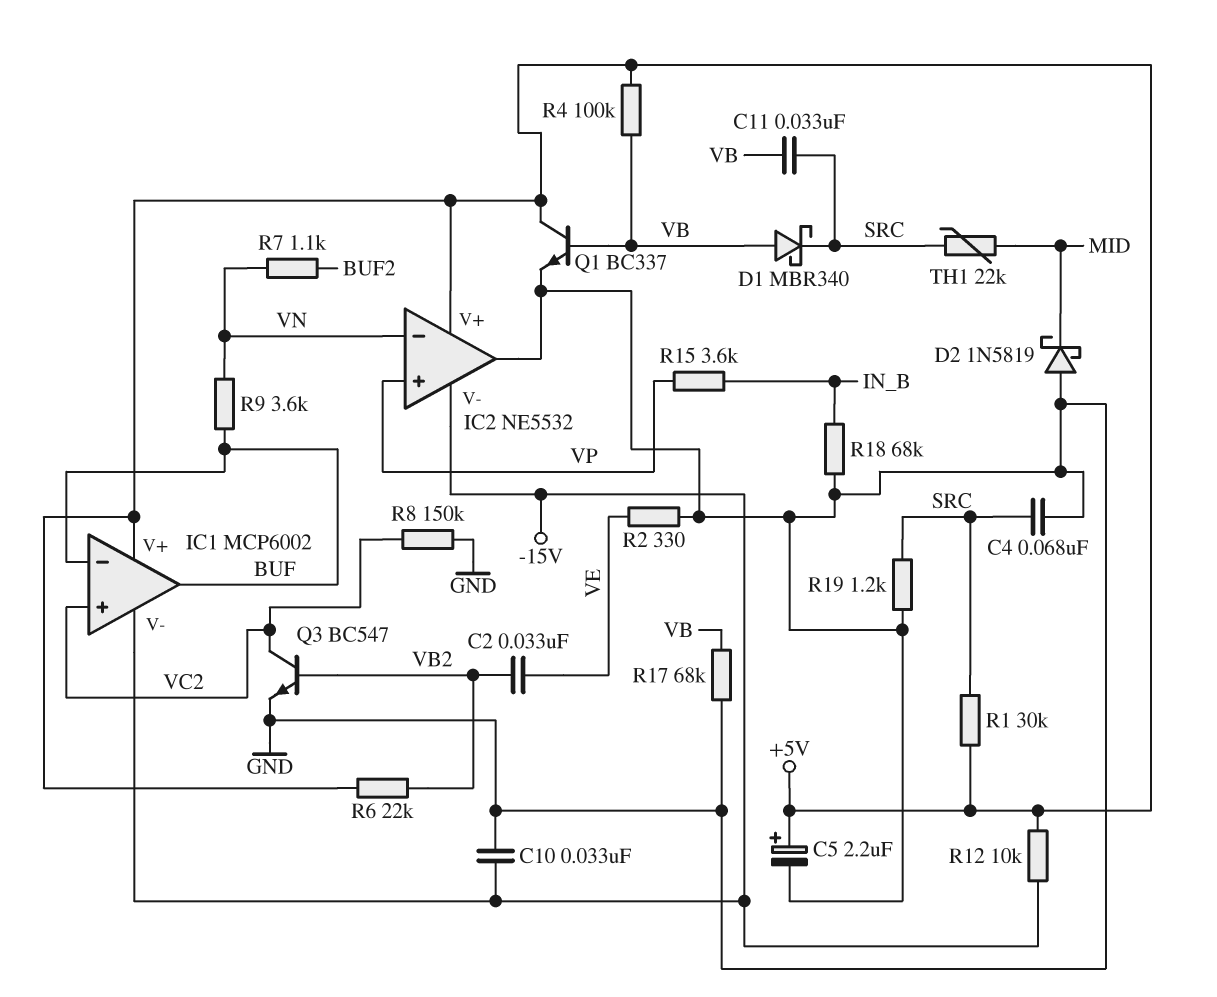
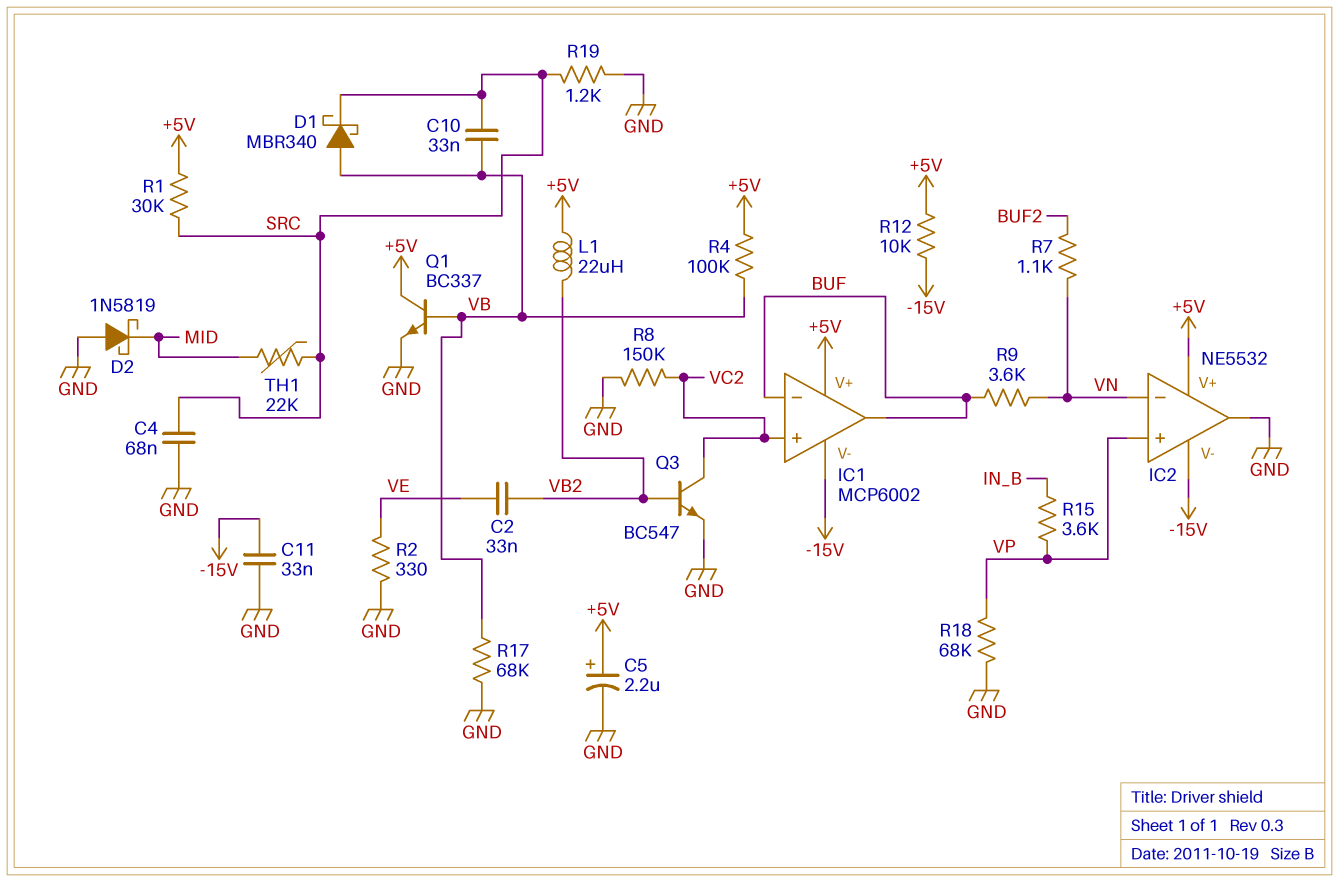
C10: 33nF (-15V, GND) -> 33nF (SRC, VB)
C11: 33nF (SRC, VB) -> 33nF (-15V, GND)
L1: none -> 22uH (+5V, VB2)
R6: 22k (+5V, VB2) -> none
R18: 68k (GND, IN_B) -> 68k (GND, VP)

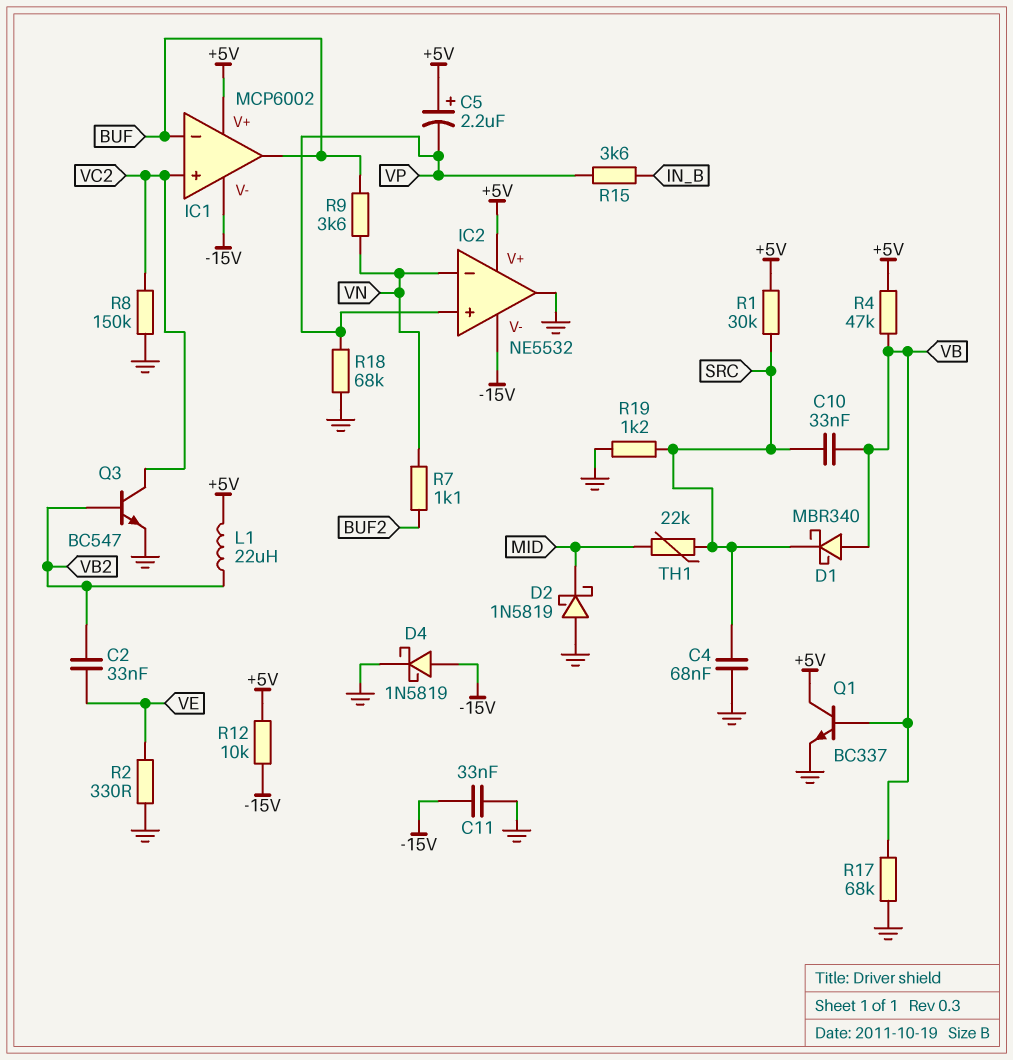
C5: 2.2uF (plus +5V, minus GND) -> 2.2uF (plus +5V, minus VP)
D4: none -> schottky 1N5819 (A -15V, K GND)
R4: 100k (+5V, VB) -> 47k (+5V, VB)

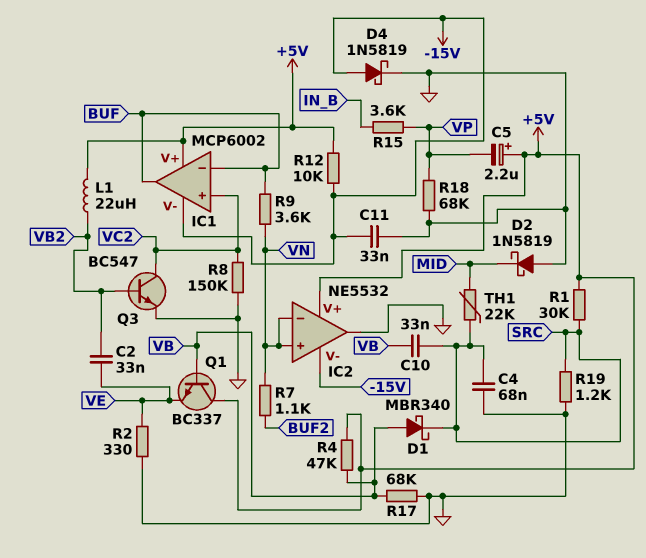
IC2 pin in+: VP -> VN
Q1: NPN BC337 (B VB, C +5V, E GND) -> NPN BC337 (B VB, C +5V, E VE)

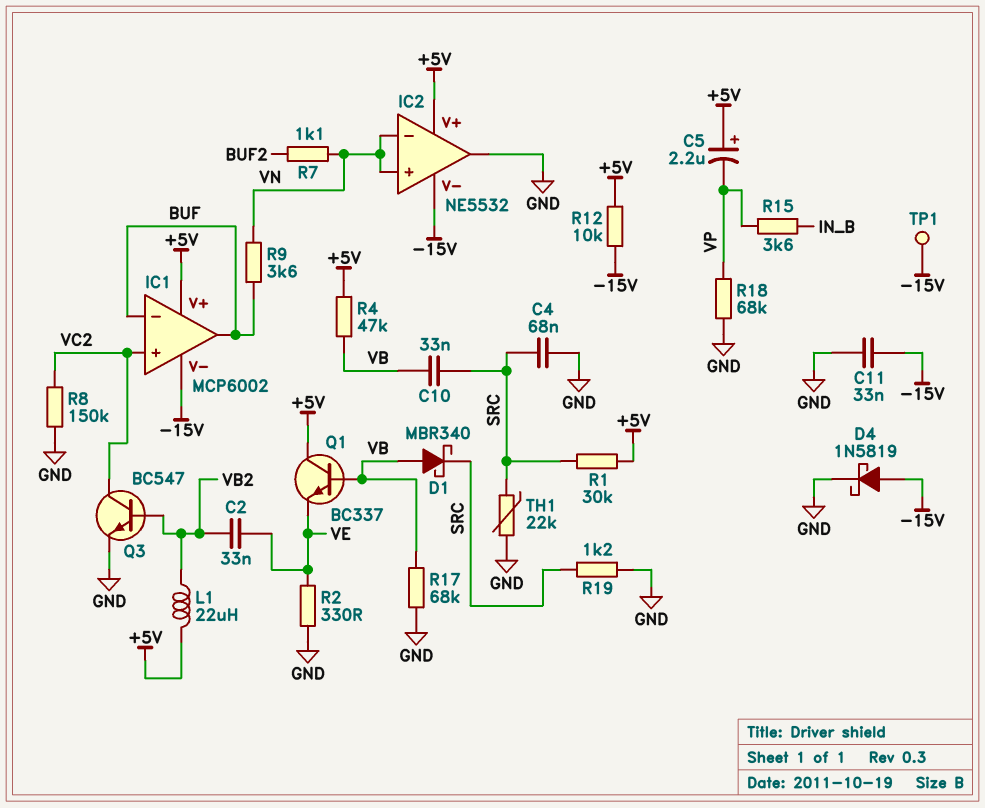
D2: schottky 1N5819 (A GND, K MID) -> none
TH1: 22k (MID, SRC) -> 22k (GND, SRC)
TP1: none -> test point (-15V)

